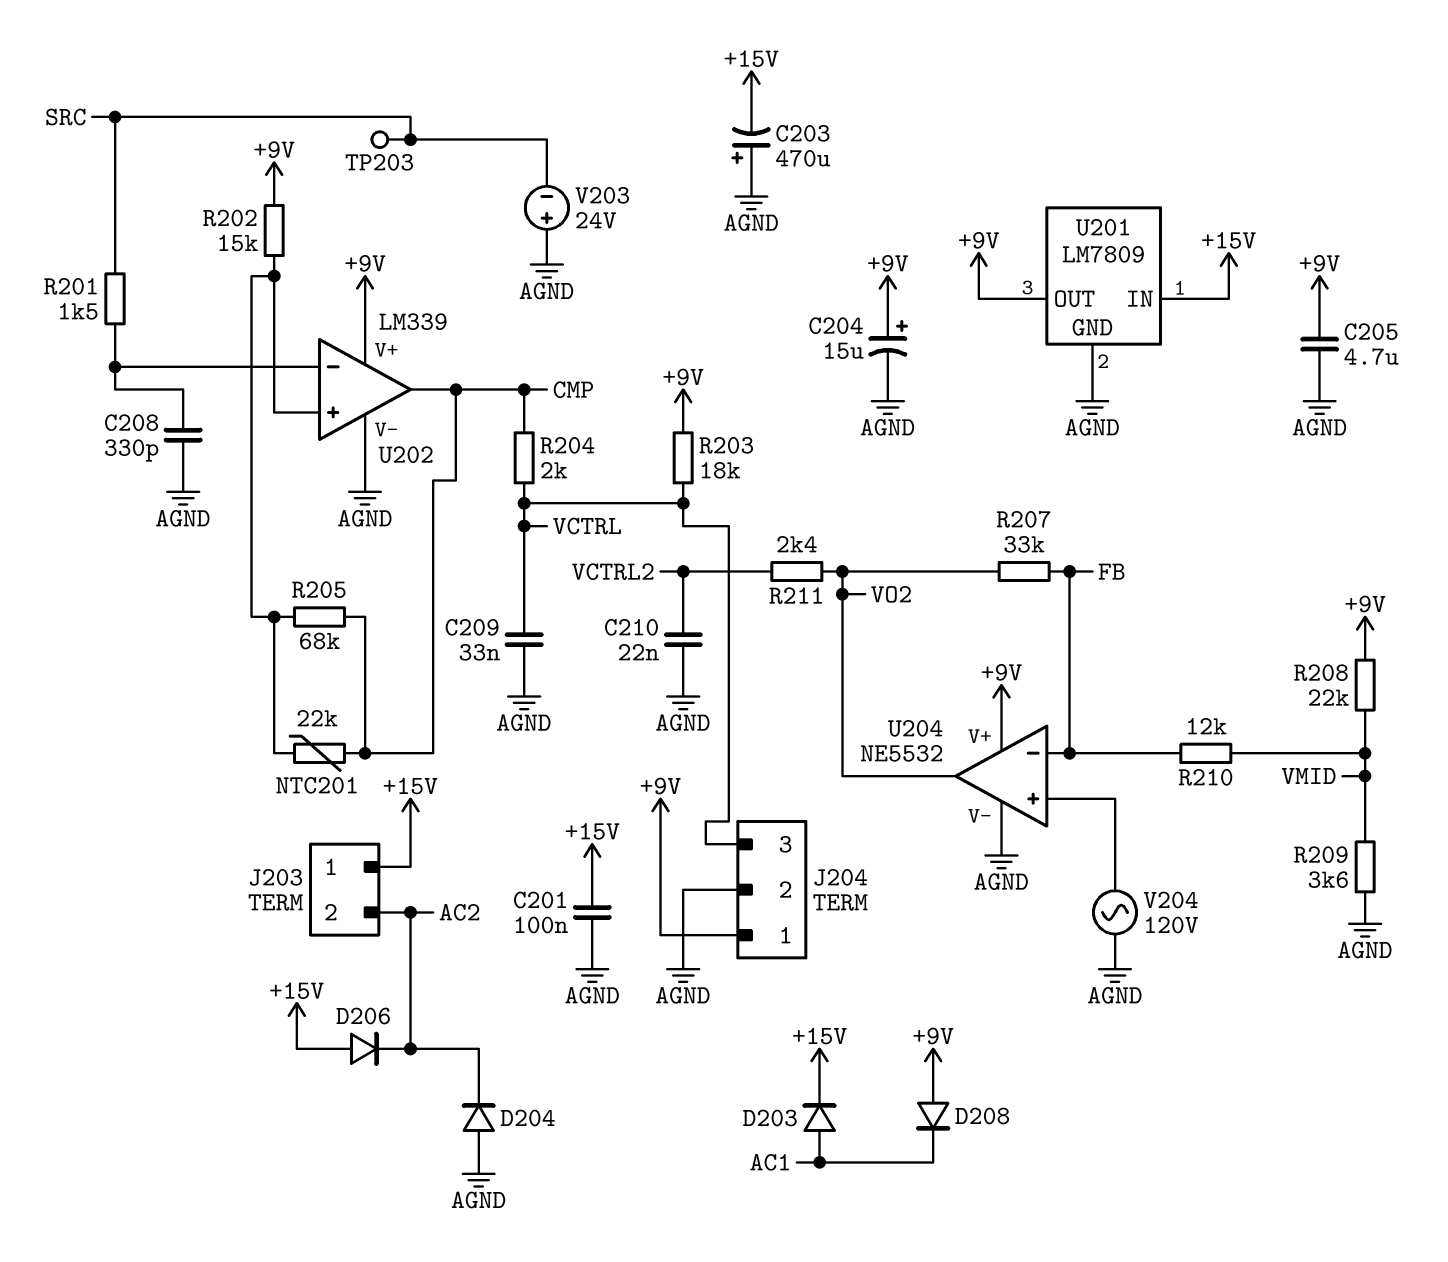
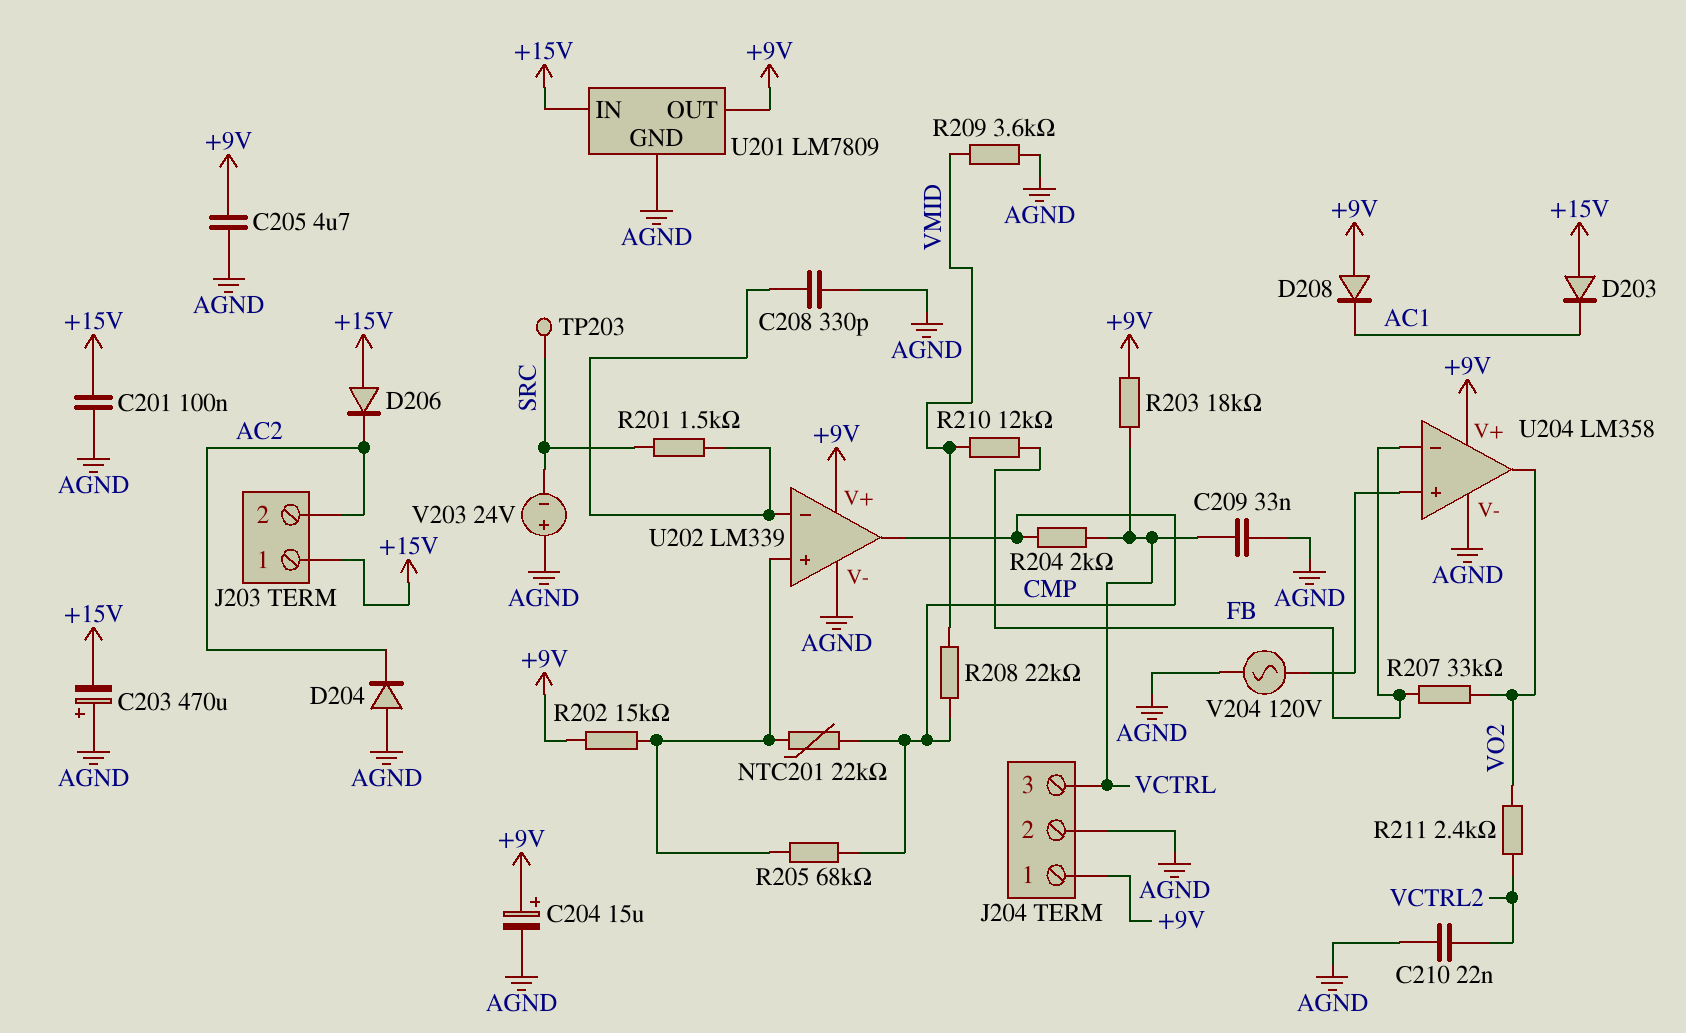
D203: diode (A AC1, K +15V) -> diode (A +15V, K AC1)
R208: 22k (+9V, VMID) -> 22k (CMP, VMID)
U204: NE5532 -> LM358

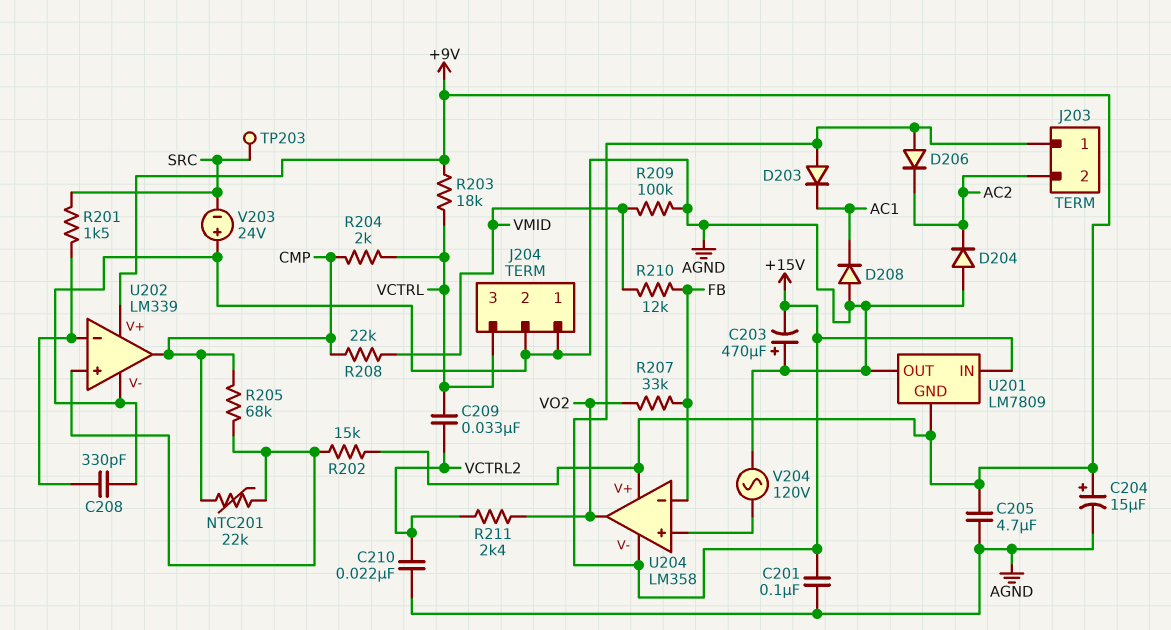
C209: 33nF (AGND, VCTRL) -> 33nF (VCTRL, VCTRL2)
D208: diode (A +9V, K AC1) -> diode (A AGND, K AC1)
J204 pin 1: +9V -> AGND
R209: 3.6k (AGND, VMID) -> 100k (AGND, VMID)
U201 pin GND: AGND -> +9V
U201 pin OUT: +9V -> AGND
U204 pin V-: AGND -> +15V

